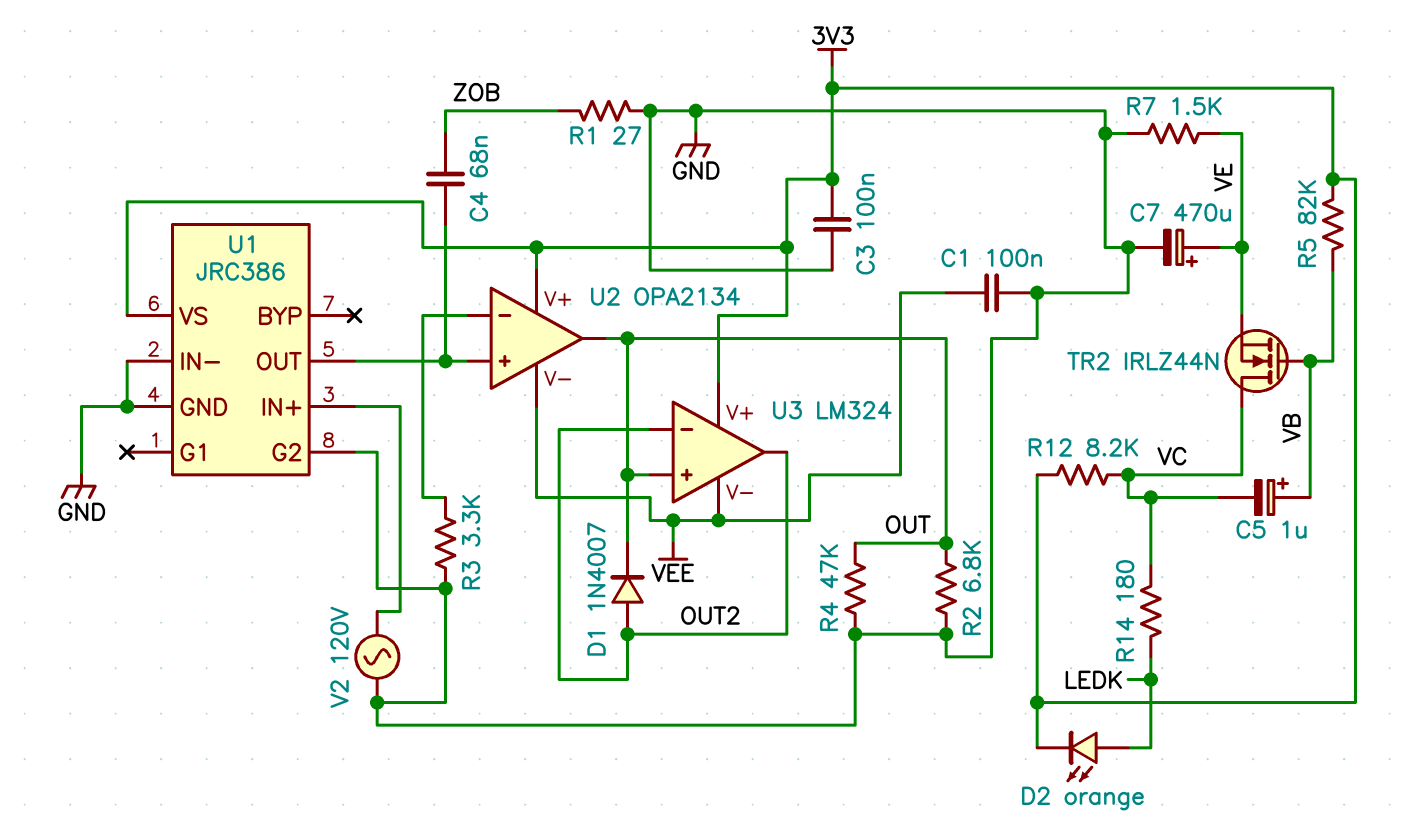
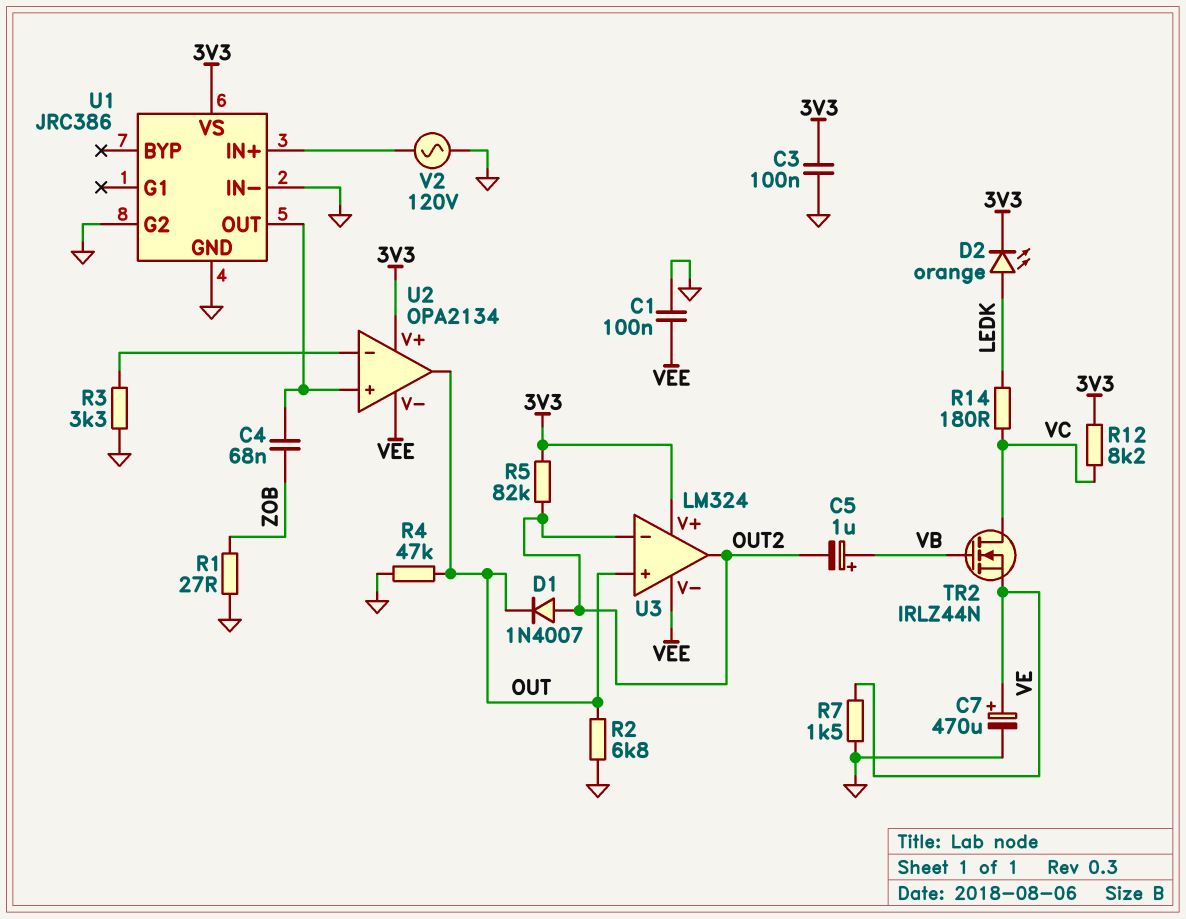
C5: 1uF (plus VB, minus VC) -> 1uF (plus VB, minus OUT2)
R5: 82k (3V3, VB) -> 82k (3V3, OUT2)

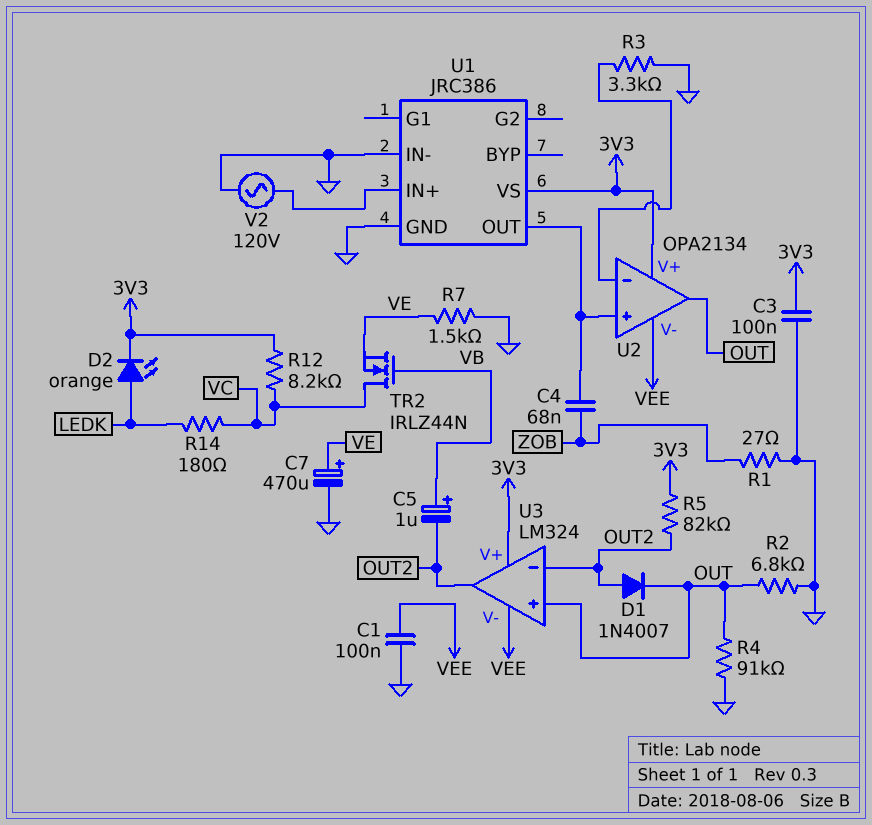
R4: 47k (GND, OUT) -> 91k (GND, OUT)
U1 pin G2: GND -> none

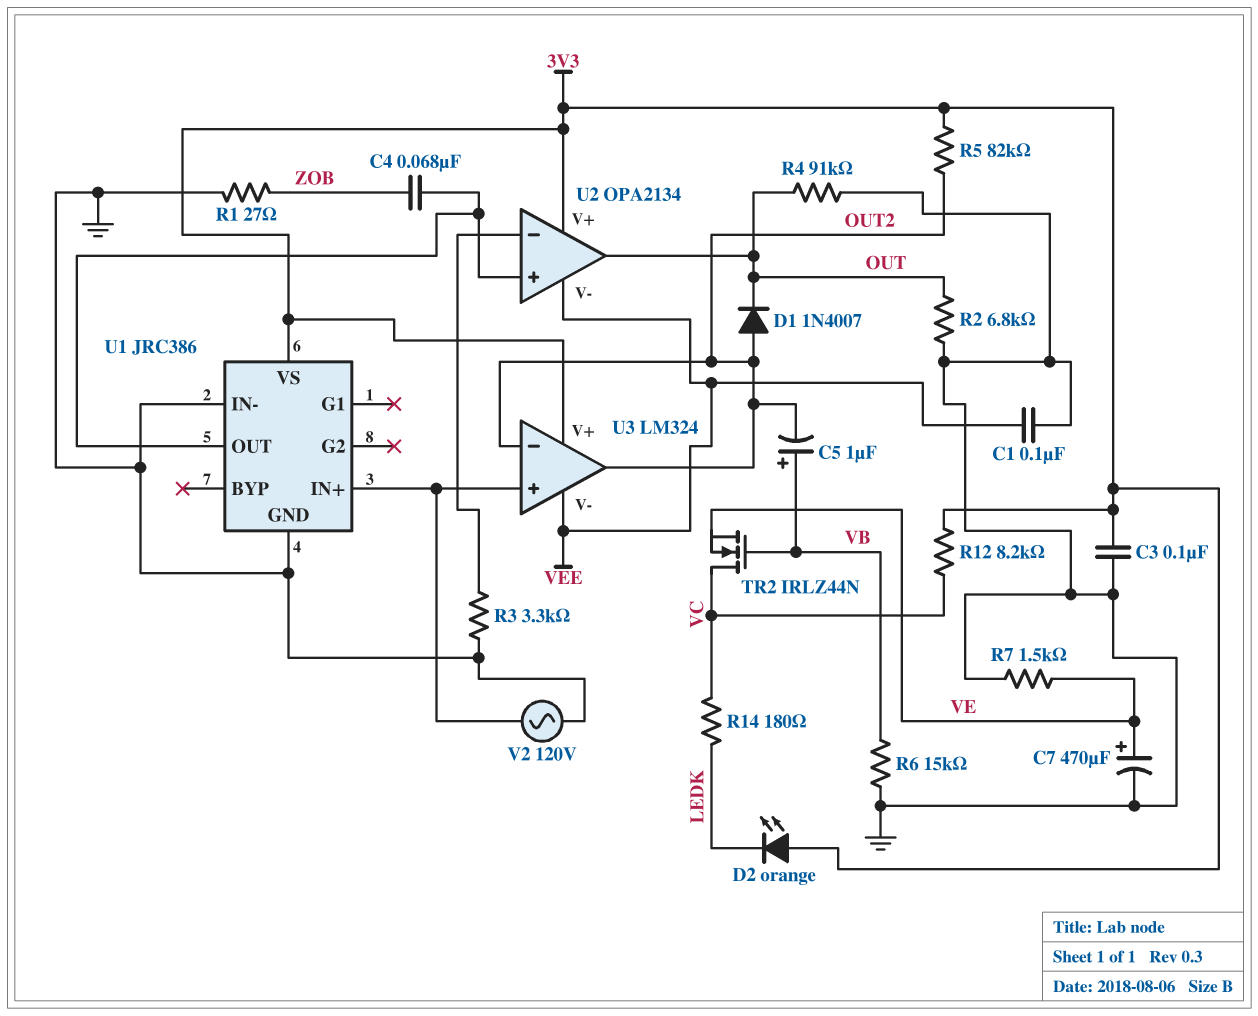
D2: LED orange (A LEDK, K 3V3) -> LED orange (A 3V3, K LEDK)
R6: none -> 15k (GND, VB)
U3 pin in+: OUT -> U1/IN+

